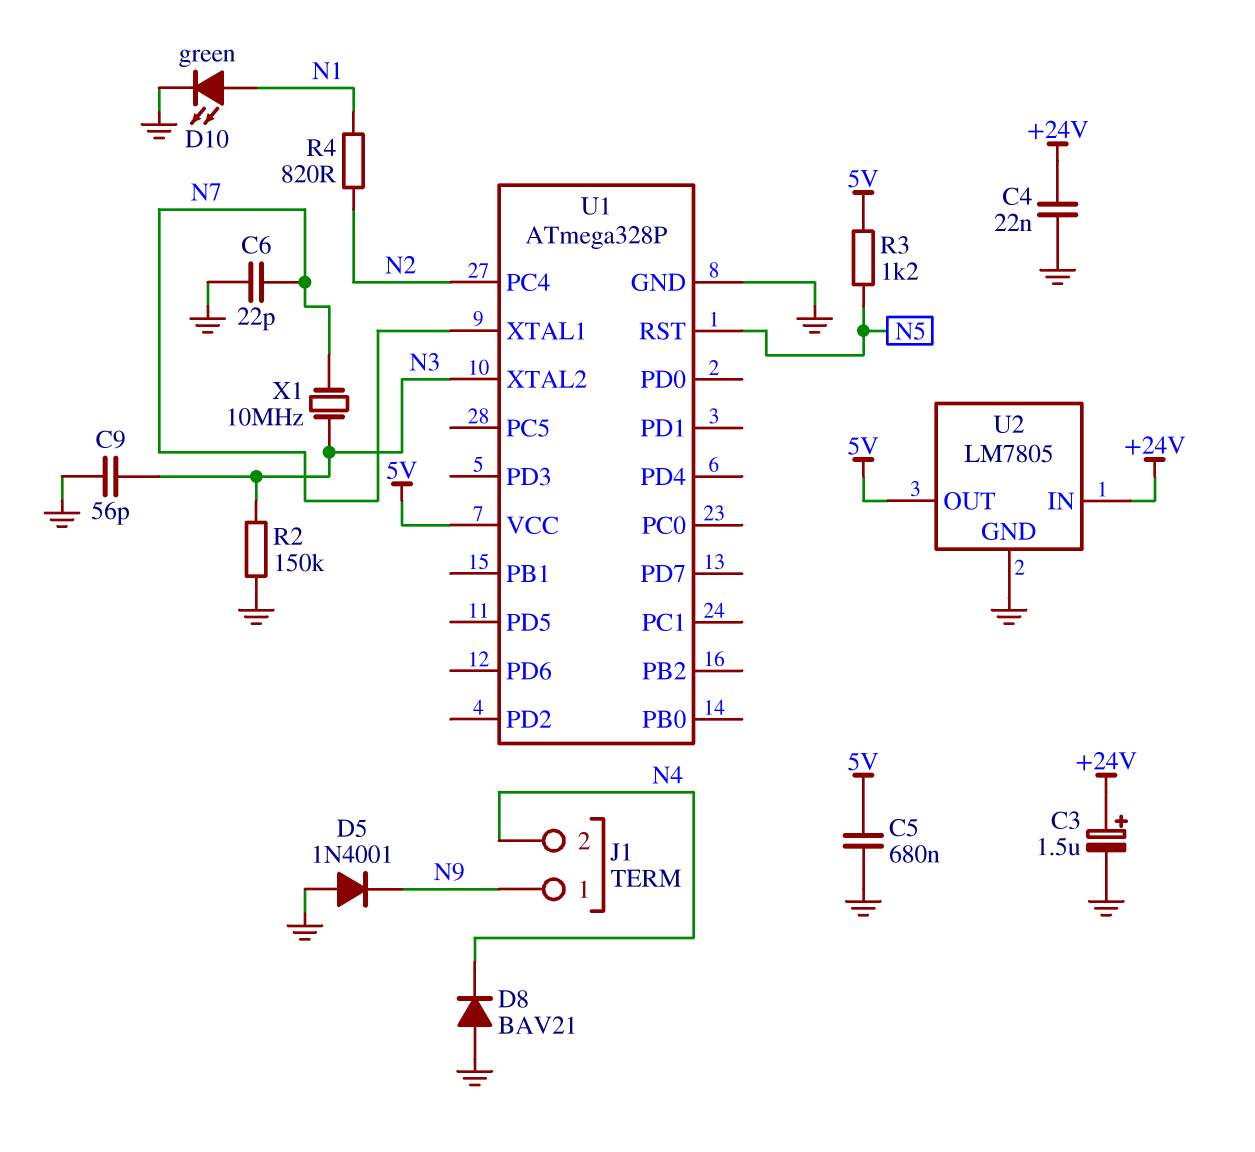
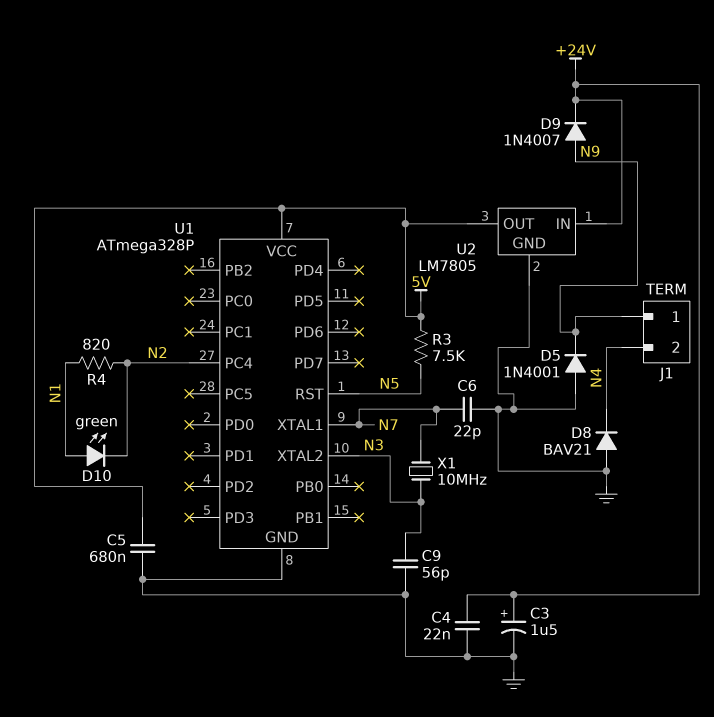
D9: none -> diode 1N4007 (A N9, K +24V)
D10: LED green (A N1, K GND) -> LED green (A N1, K N2)
R2: 150k (GND, N3) -> none
R3: 1.2k (5V, N5) -> 7.5k (5V, N5)

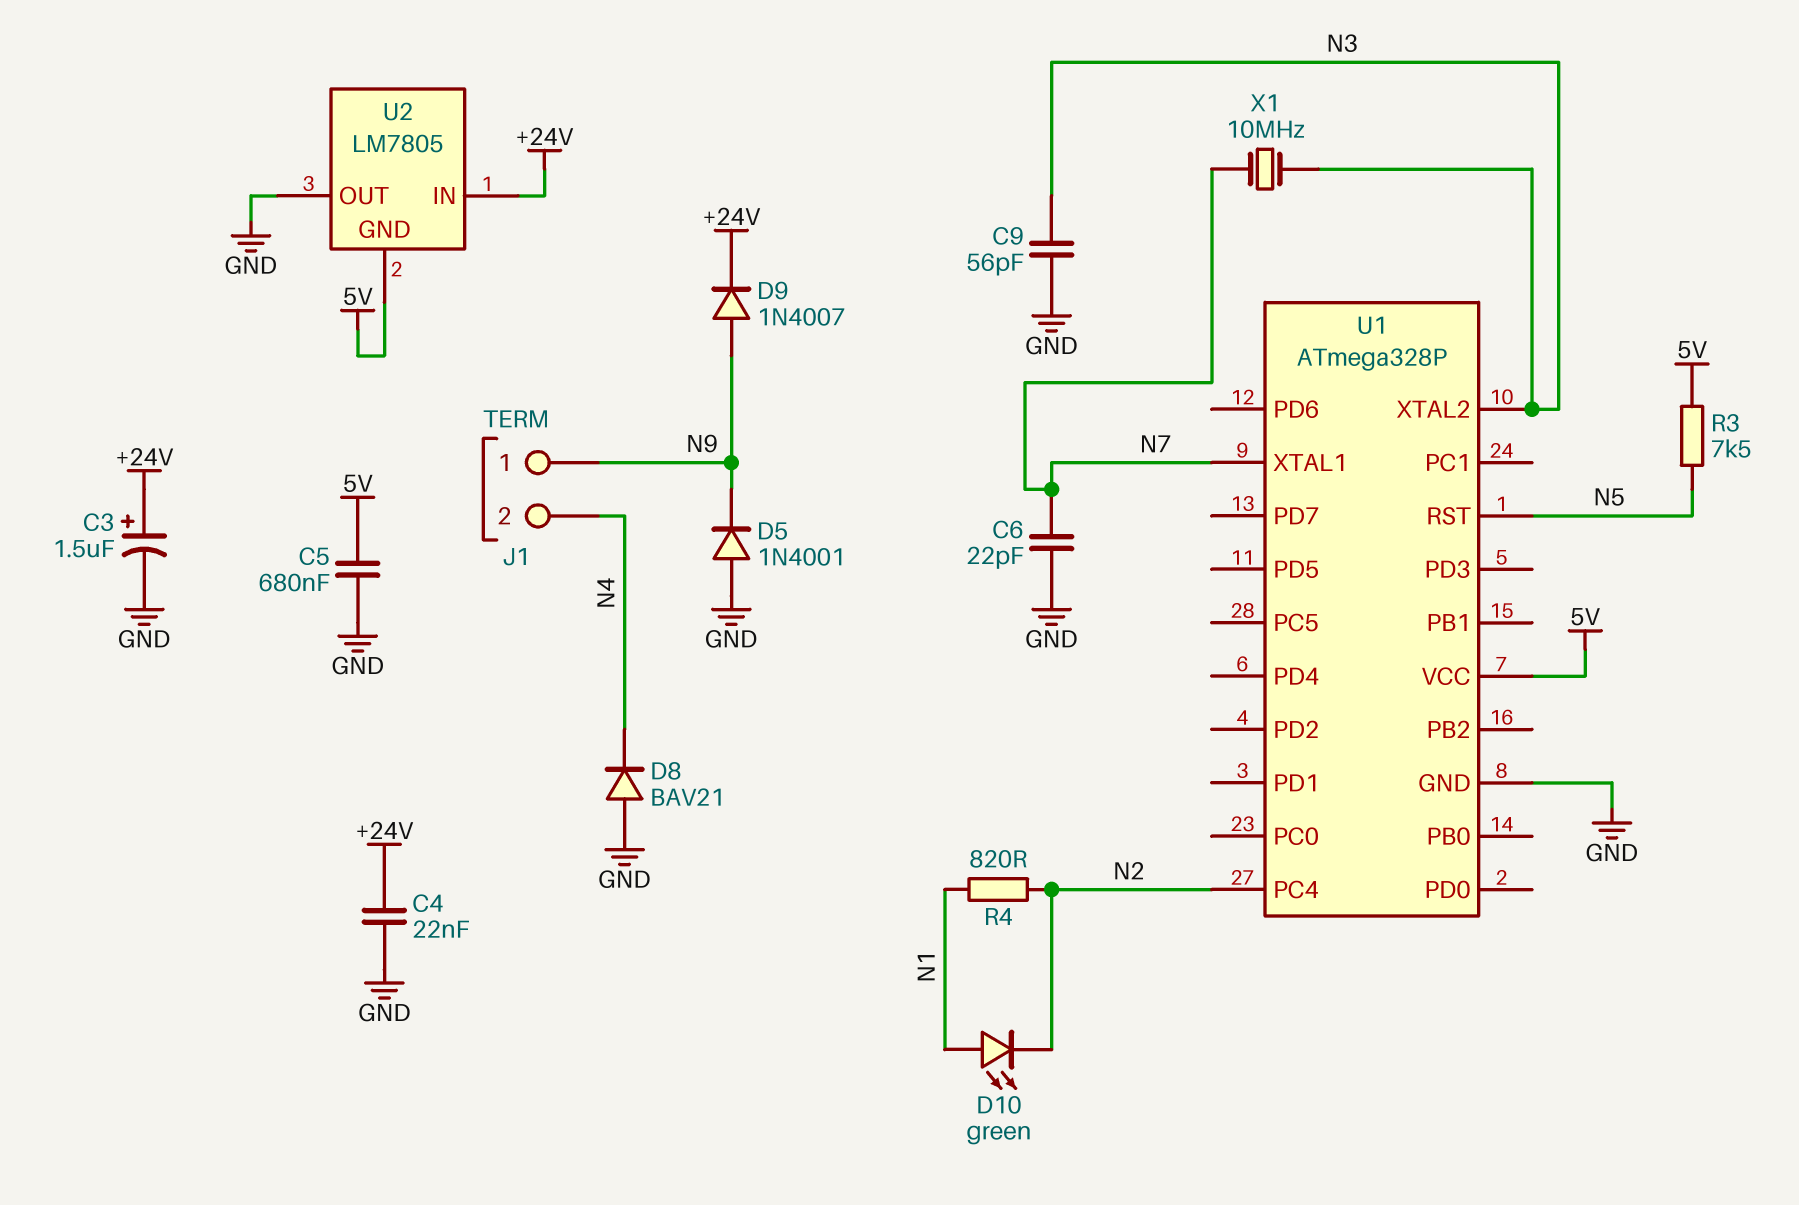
U2 pin GND: GND -> 5V
U2 pin OUT: 5V -> GND

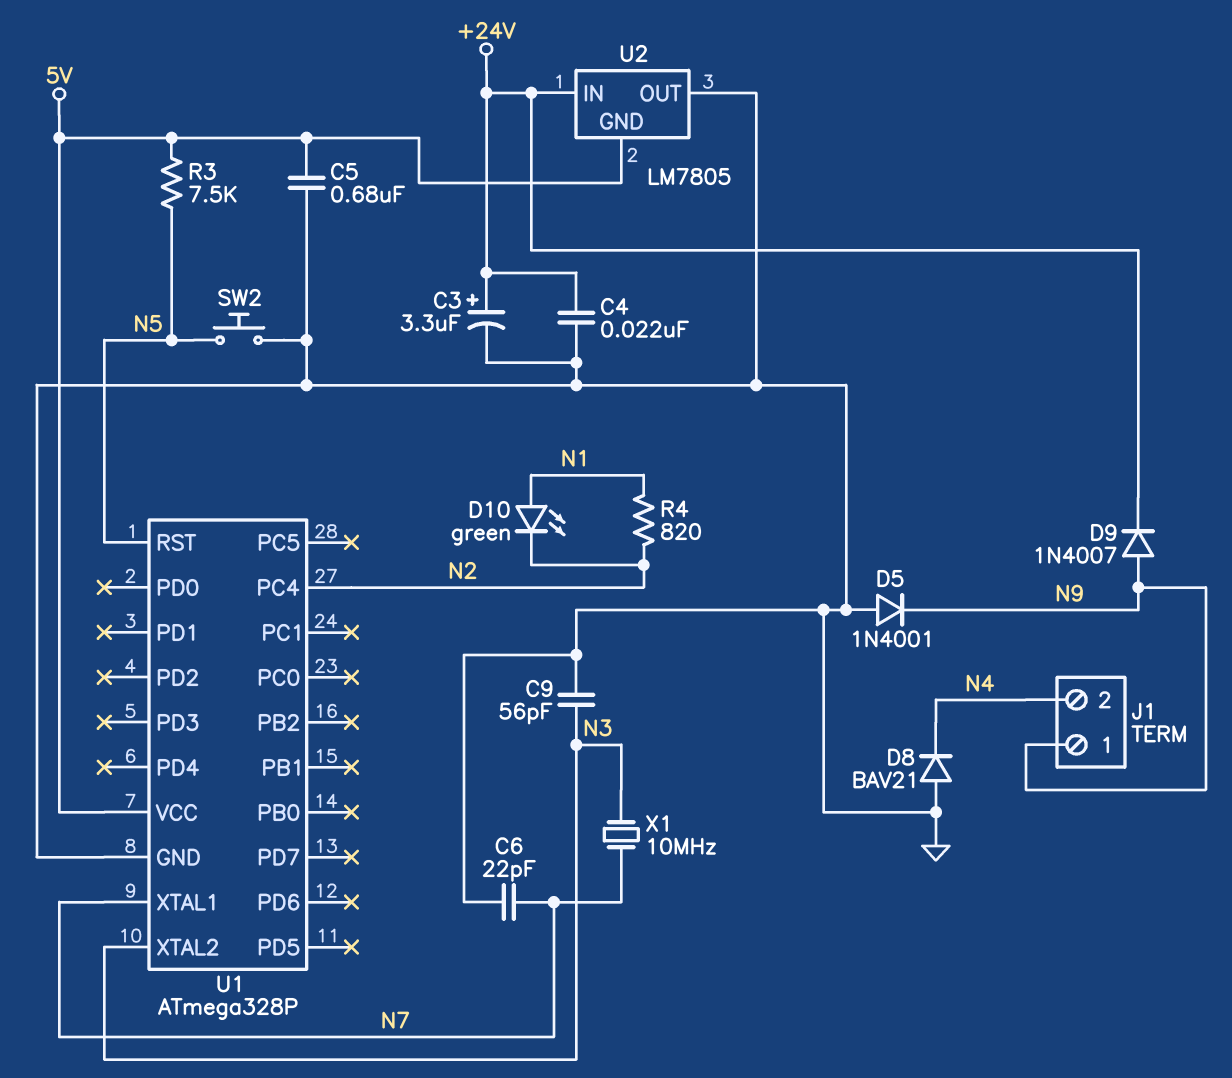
C3: 1.5uF (plus +24V, minus GND) -> 3.3uF (plus +24V, minus GND)
SW2: none -> button (GND, N5)

